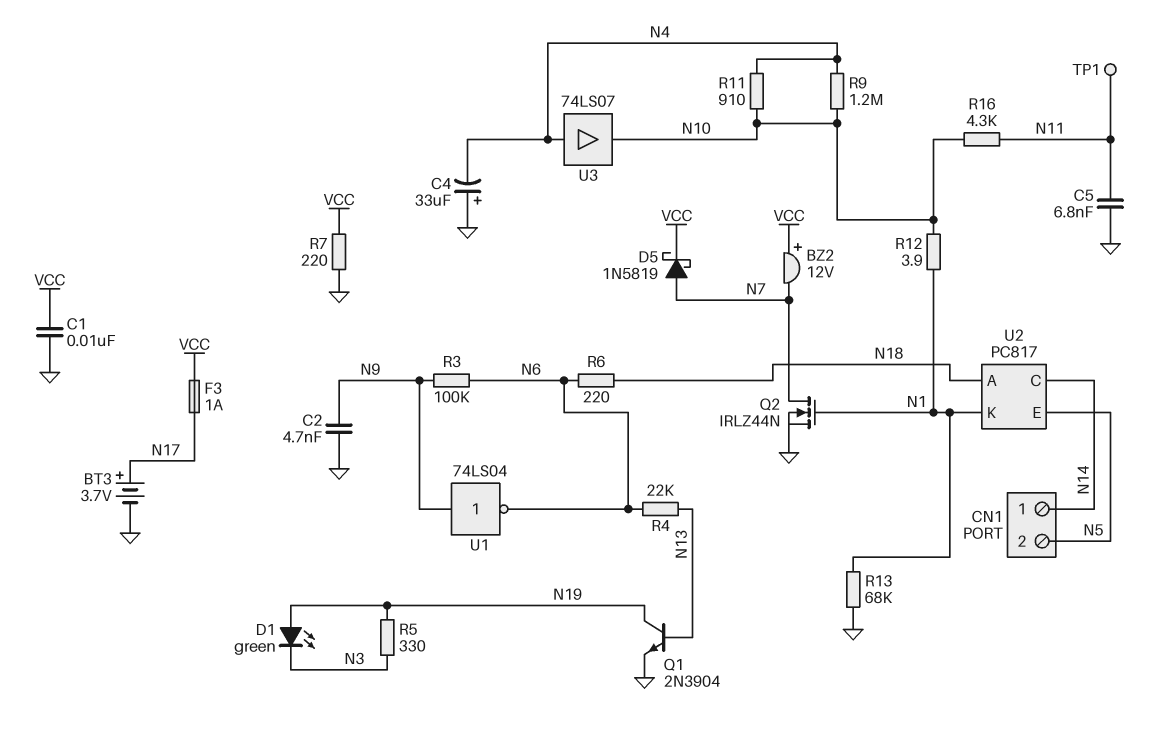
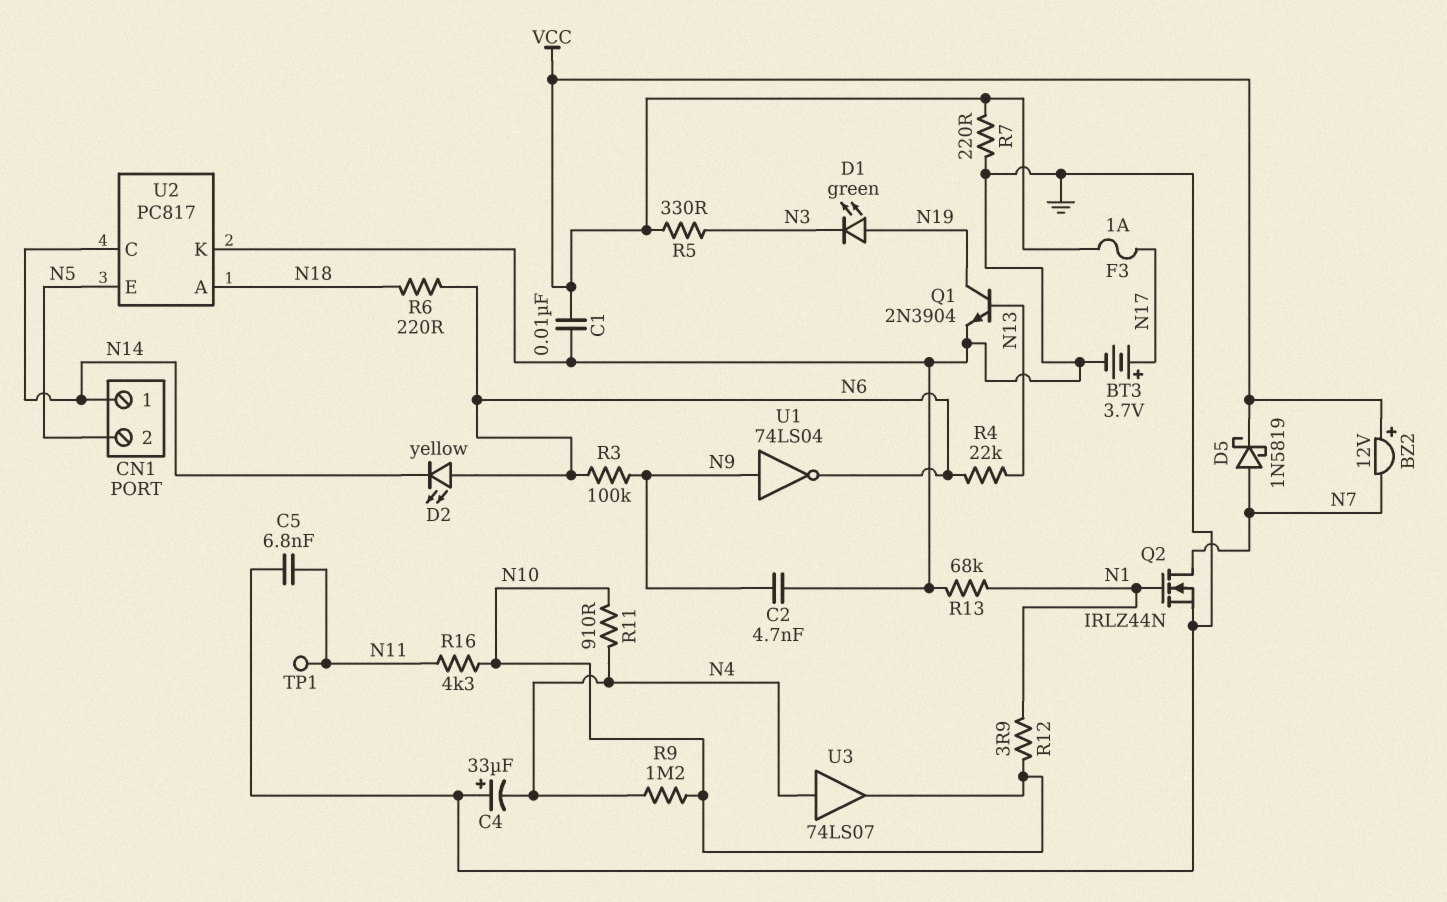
D2: none -> LED yellow (A N6, K N14)
R5: 330 (N3, N19) -> 330 (N3, VCC)
U2 pin K: N1 -> GND

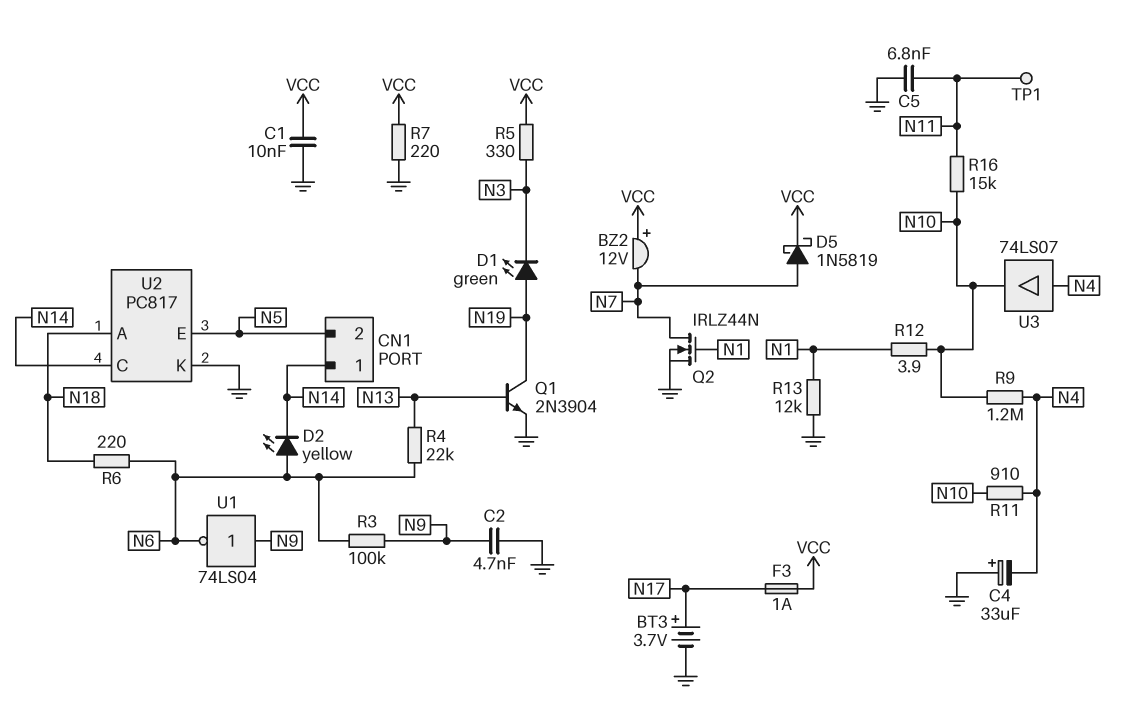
R13: 68k (GND, N1) -> 12k (GND, N1)
R16: 4.3k (N10, N11) -> 15k (N10, N11)

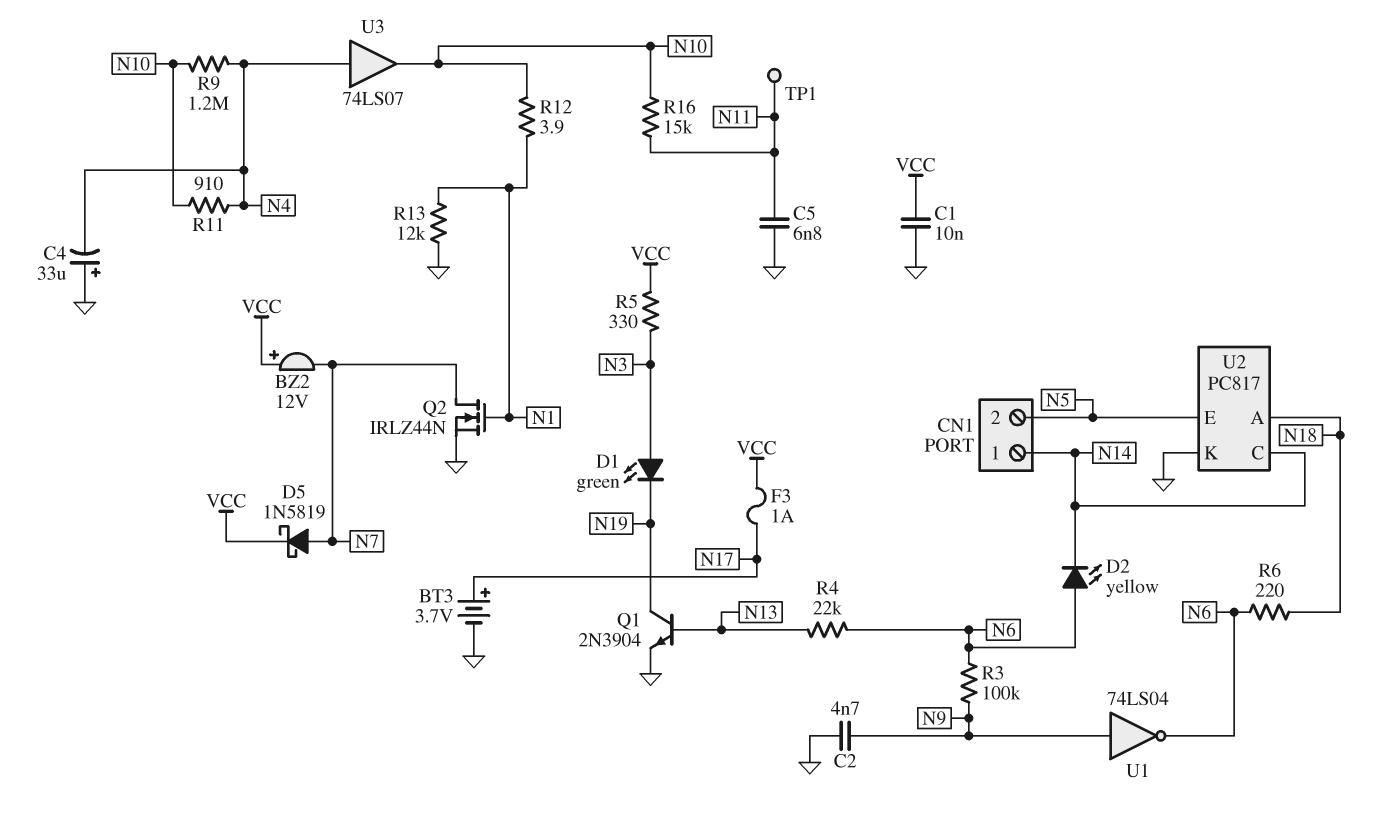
D1: LED green (A N19, K N3) -> LED green (A N3, K N19)
R7: 220 (GND, VCC) -> none

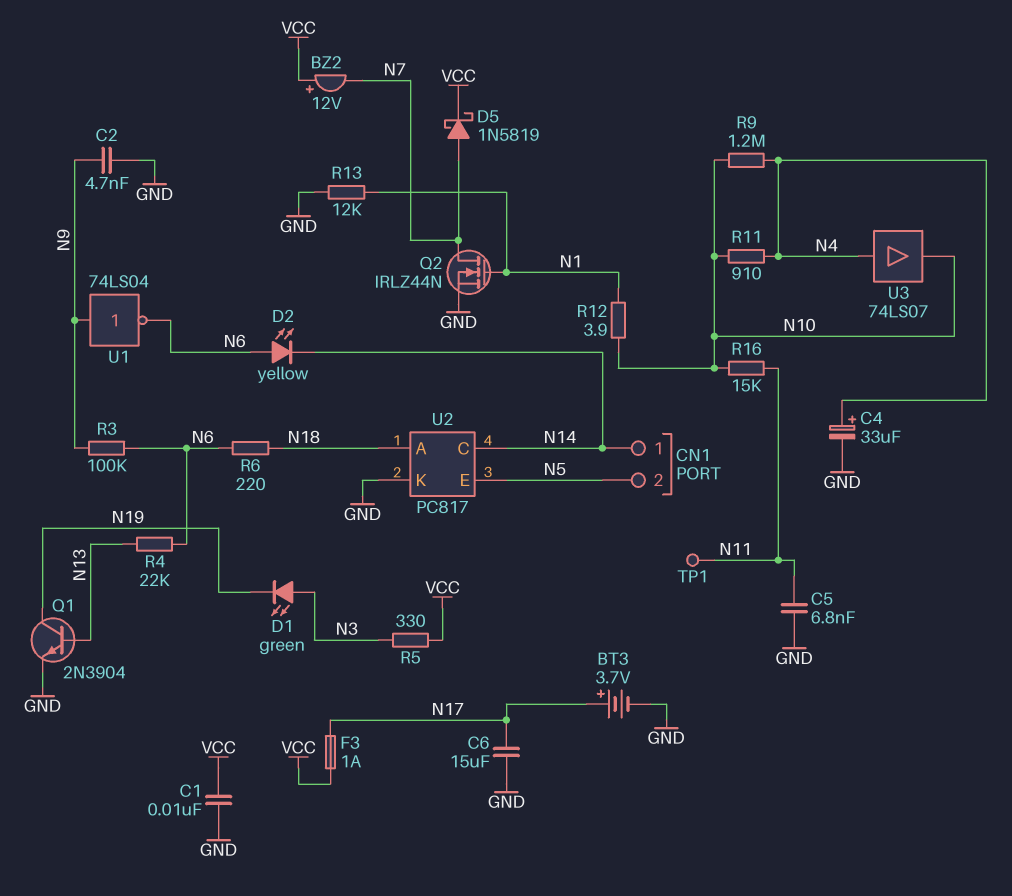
C4: 33uF (plus GND, minus N4) -> 33uF (plus N4, minus GND)
C6: none -> 15uF (GND, N17)

